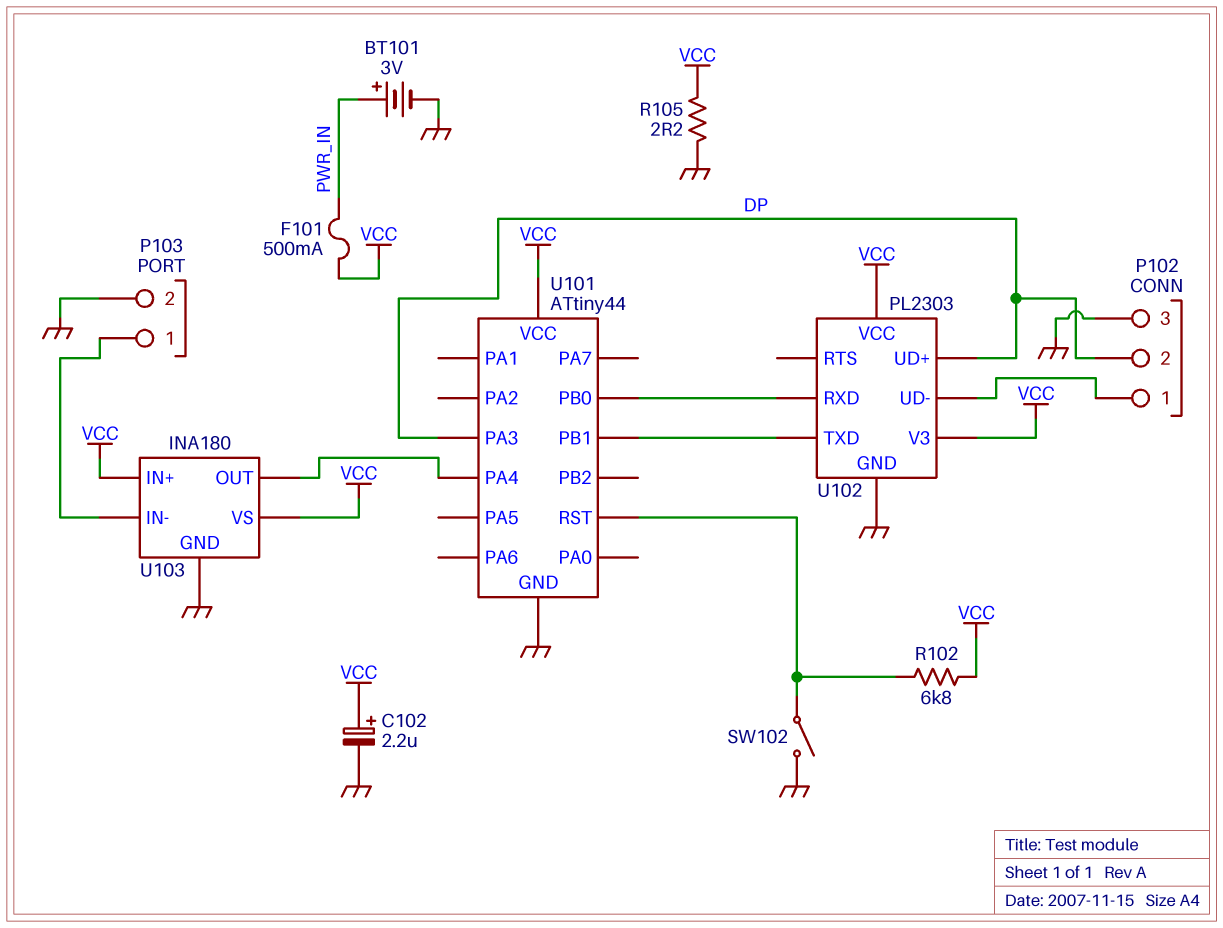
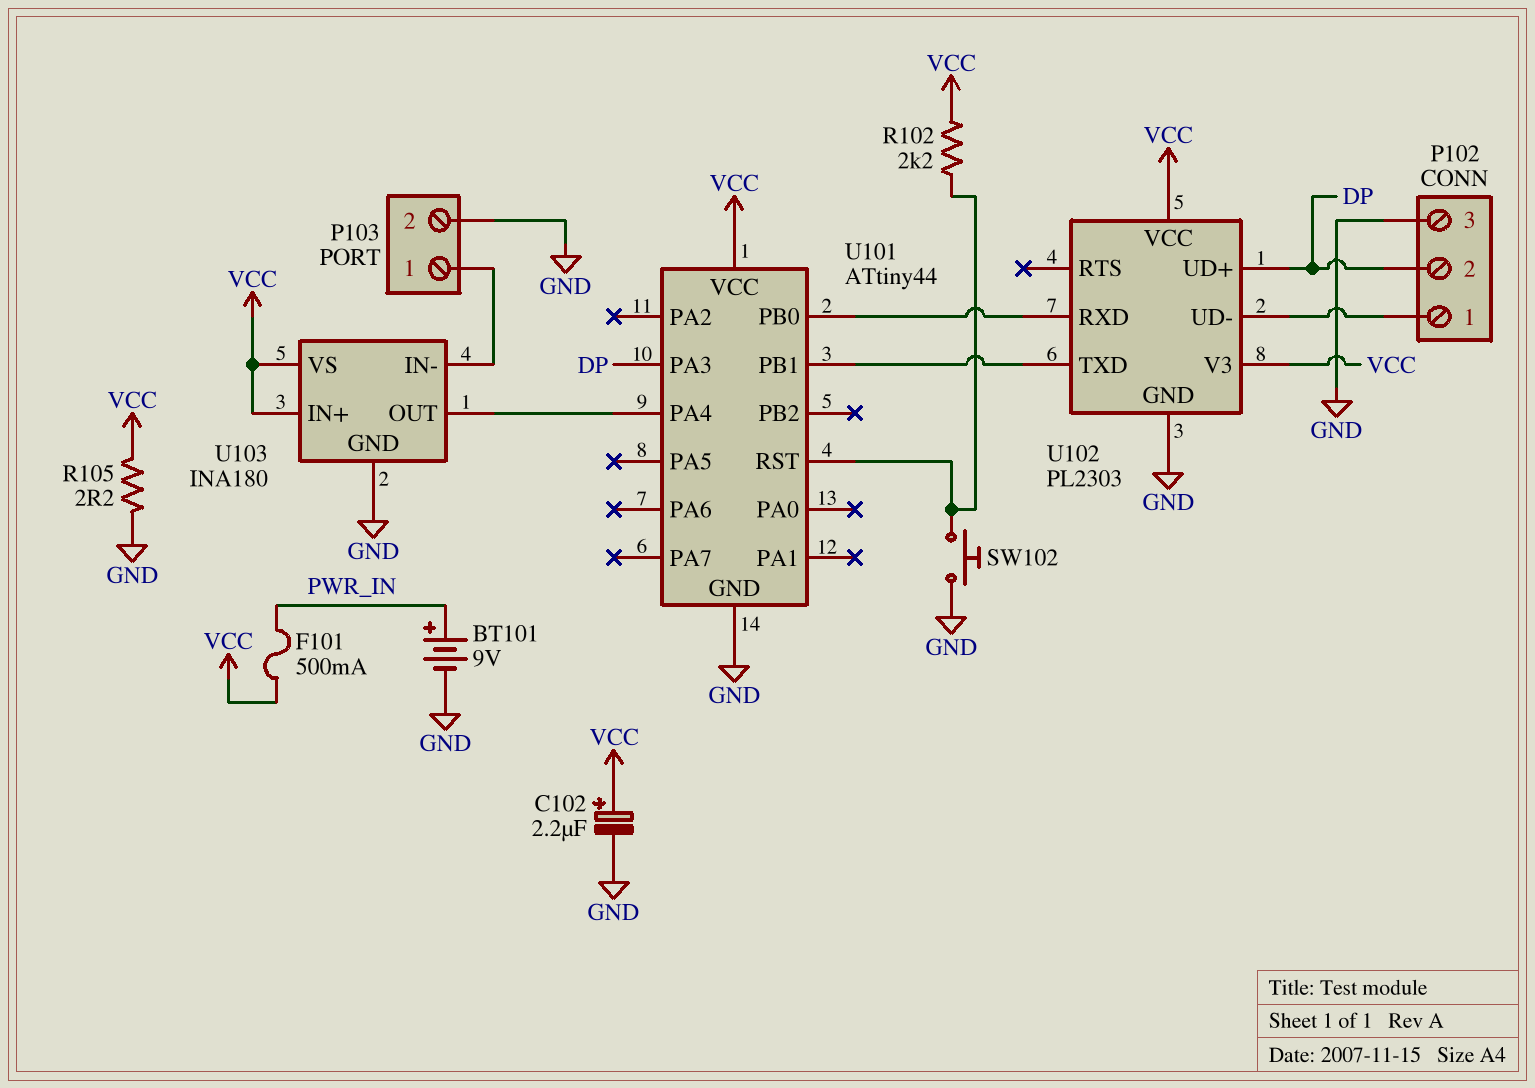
BT101: 3V (plus PWR_IN, minus GND) -> 9V (plus PWR_IN, minus GND)
R102: 6.8k (U101/RST, VCC) -> 2.2k (U101/RST, VCC)
SW102: switch (GND, U101/RST) -> button (GND, U101/RST)

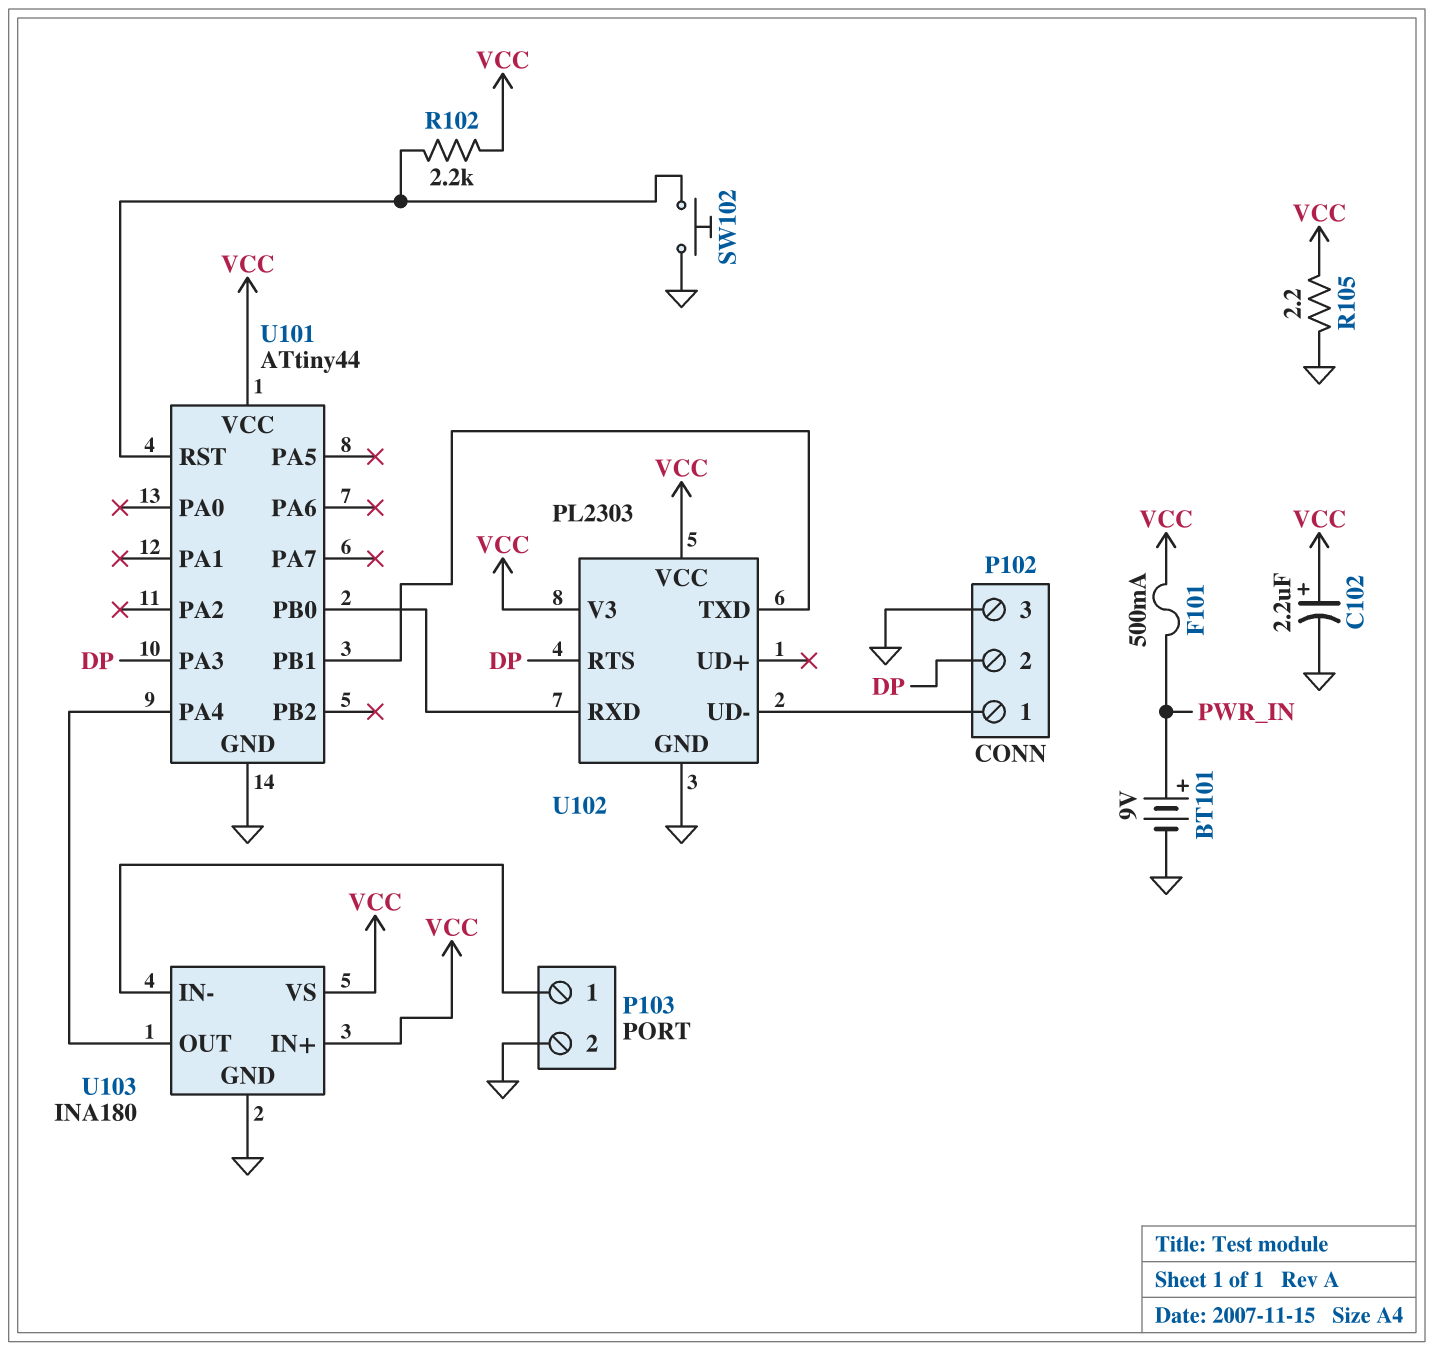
U102 pin RTS: none -> DP
U102 pin UD+: DP -> none

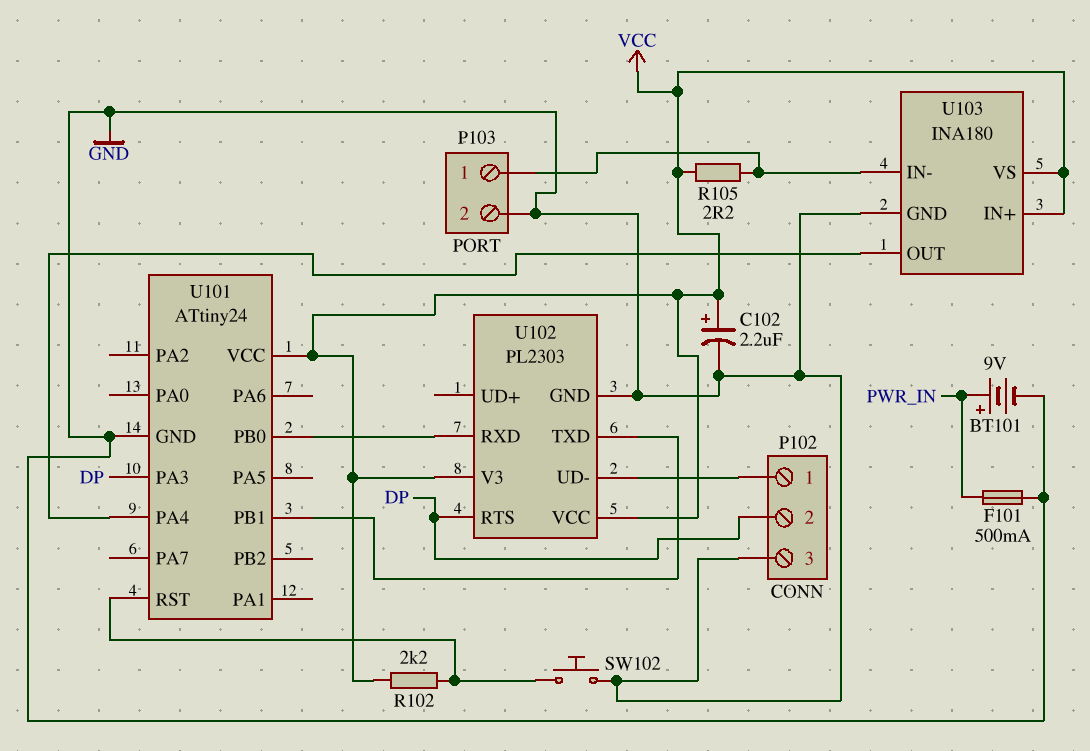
F101: 500mA (PWR_IN, VCC) -> 500mA (GND, PWR_IN)
R105: 2.2 (GND, VCC) -> 2.2 (P103/1, VCC)
U101: ATtiny44 -> ATtiny24

